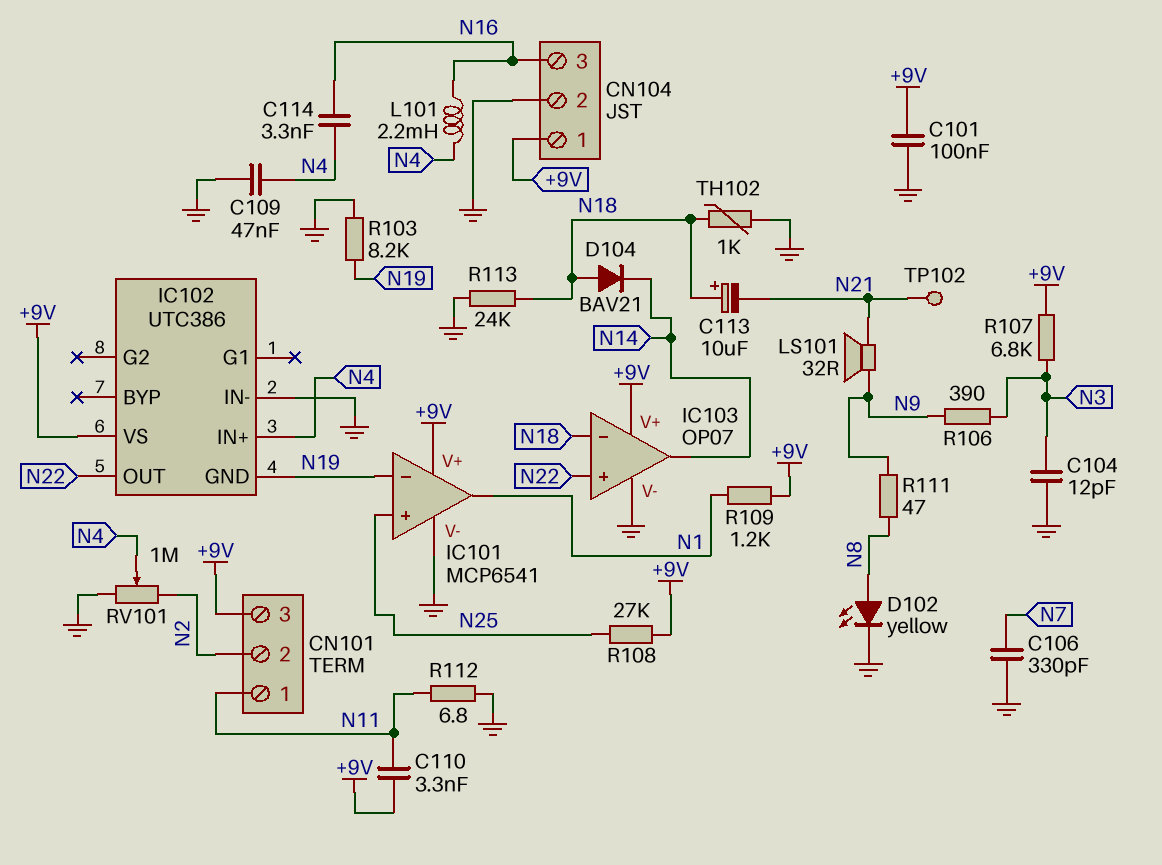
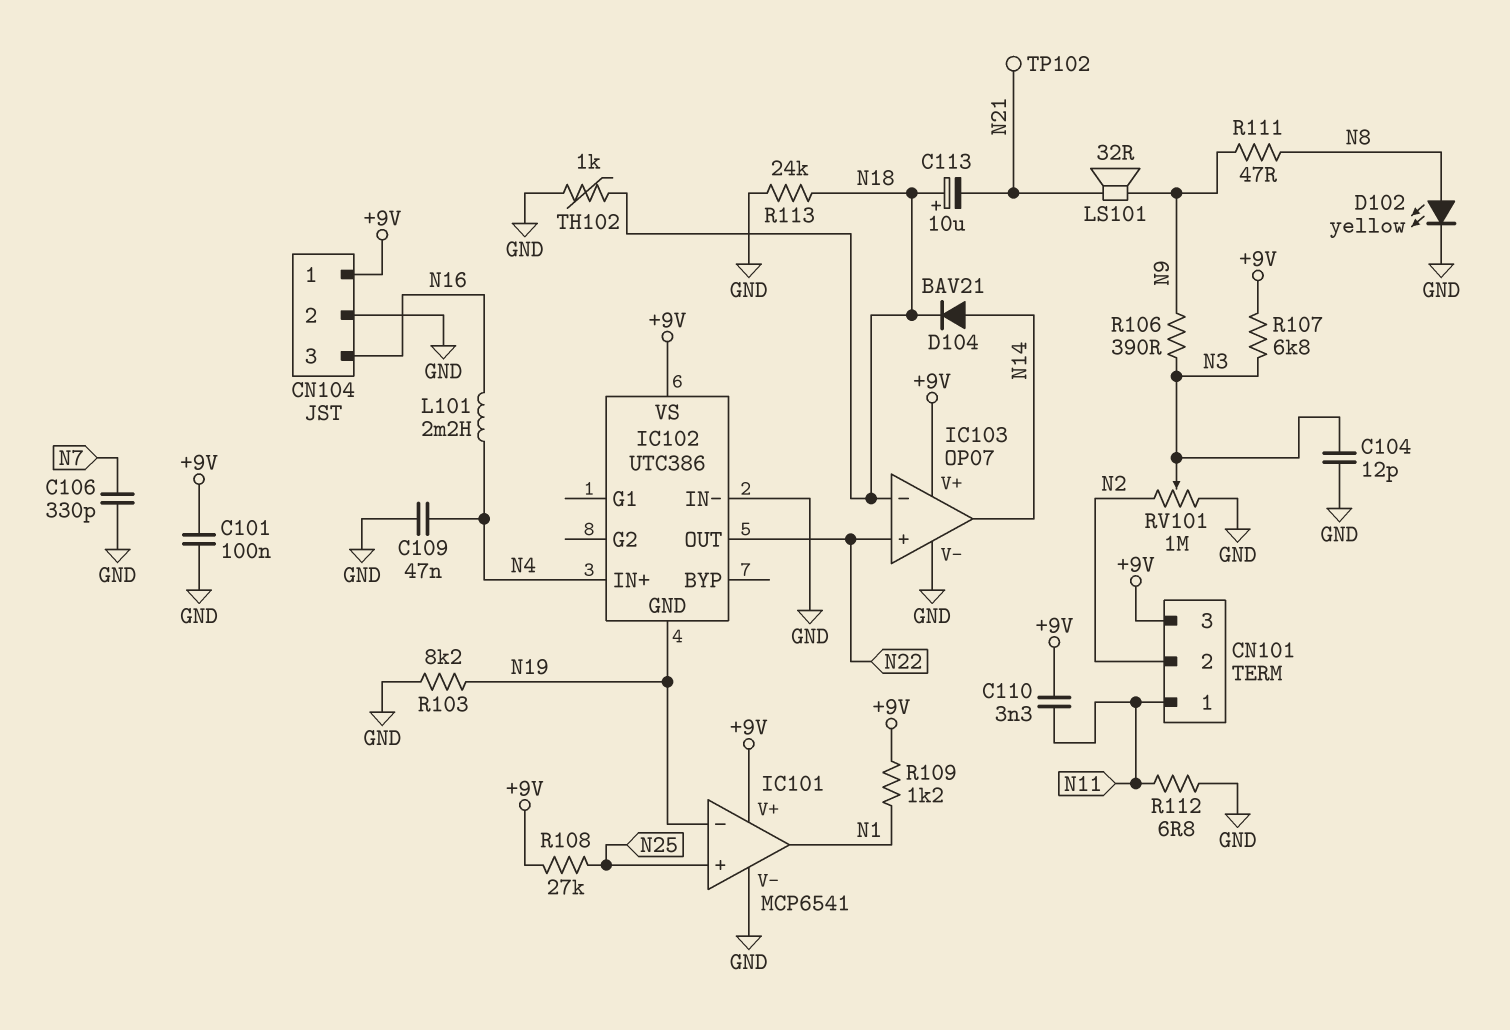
C114: 3.3nF (N4, N16) -> none
D104: diode BAV21 (A N18, K N14) -> diode BAV21 (A N14, K N18)
RV101: 1M (GND, N2, wiper N4) -> 1M (GND, N2, wiper N3)

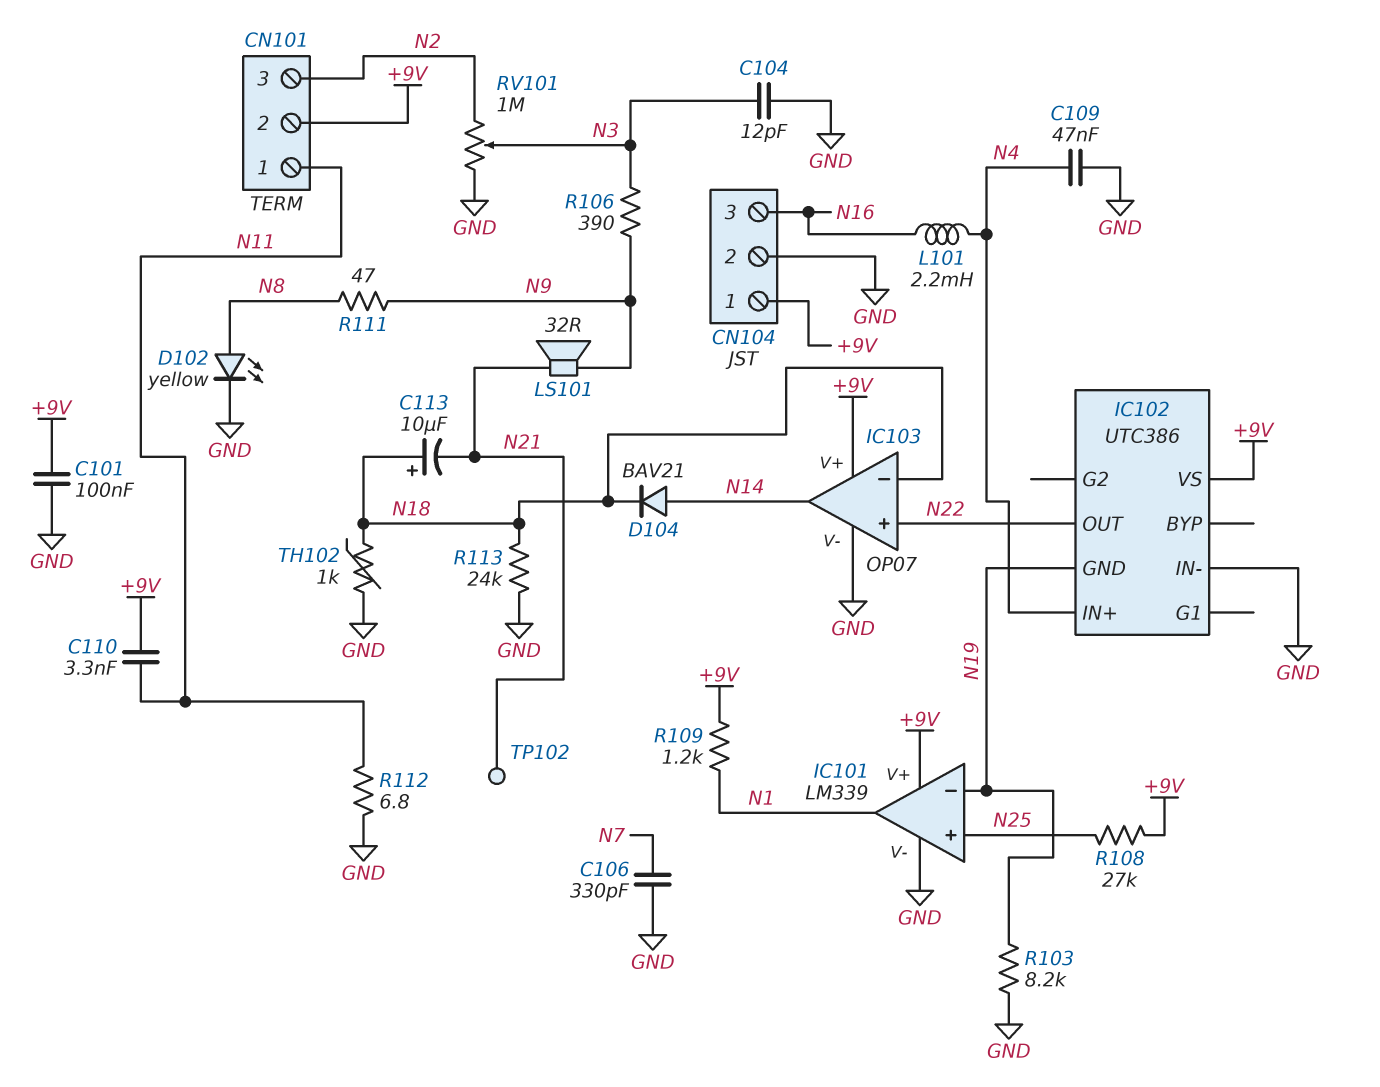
CN101 pin 2: N2 -> +9V
CN101 pin 3: +9V -> N2
IC101: MCP6541 -> LM339
R107: 6.8k (+9V, N3) -> none

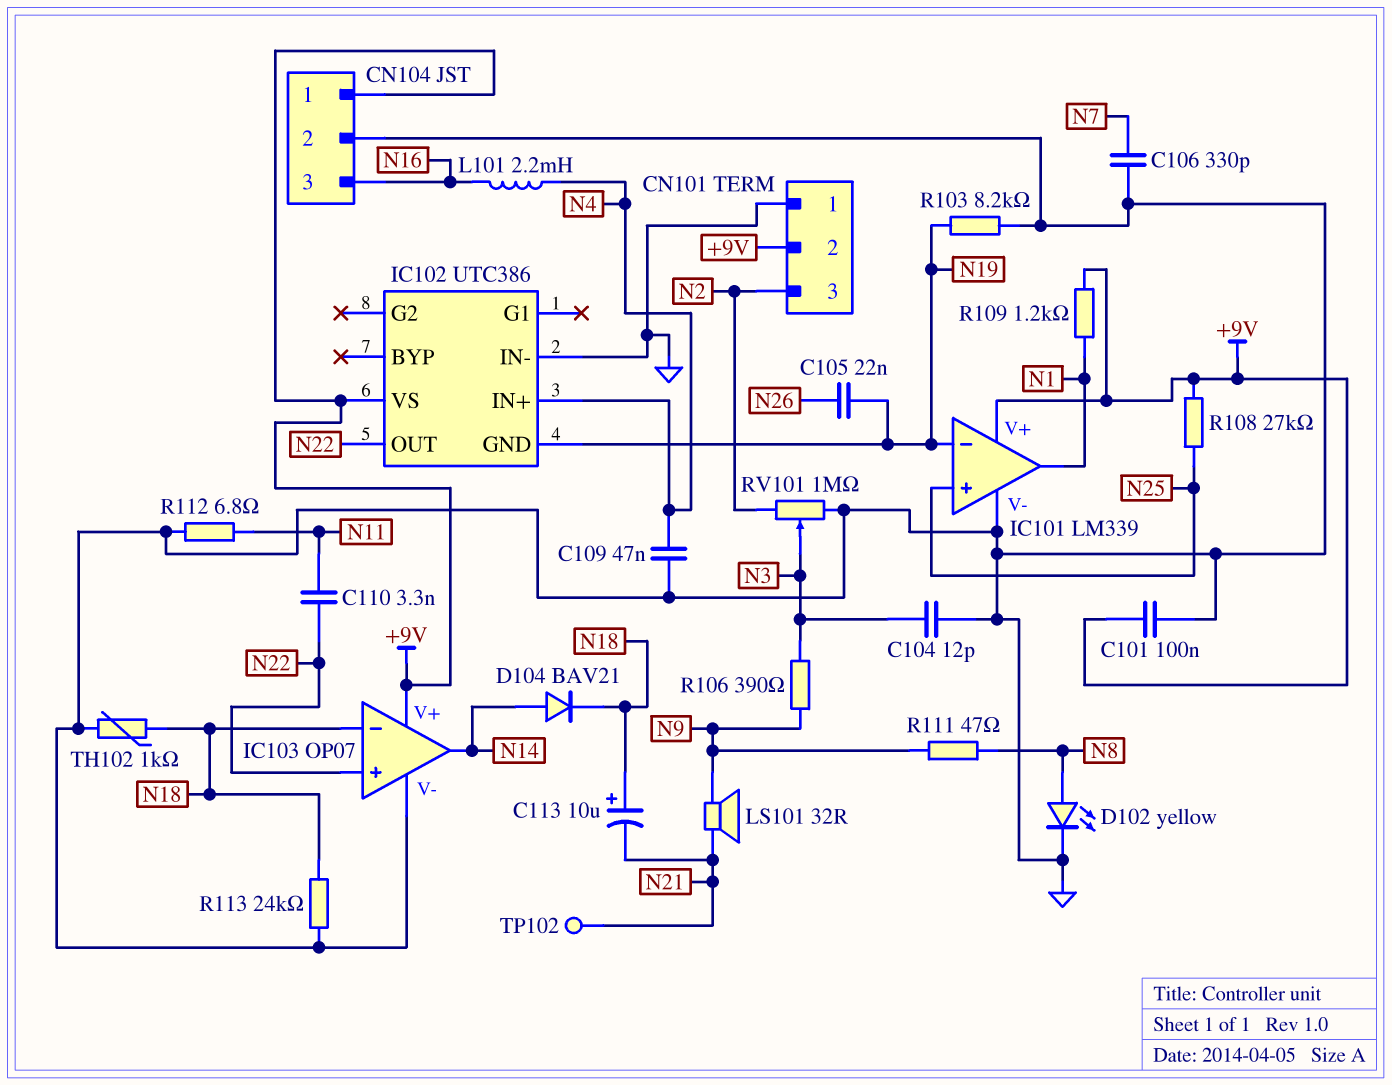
C105: none -> 22nF (N19, N26)
C110: 3.3nF (+9V, N11) -> 3.3nF (N11, N22)
CN101 pin 1: N11 -> GND

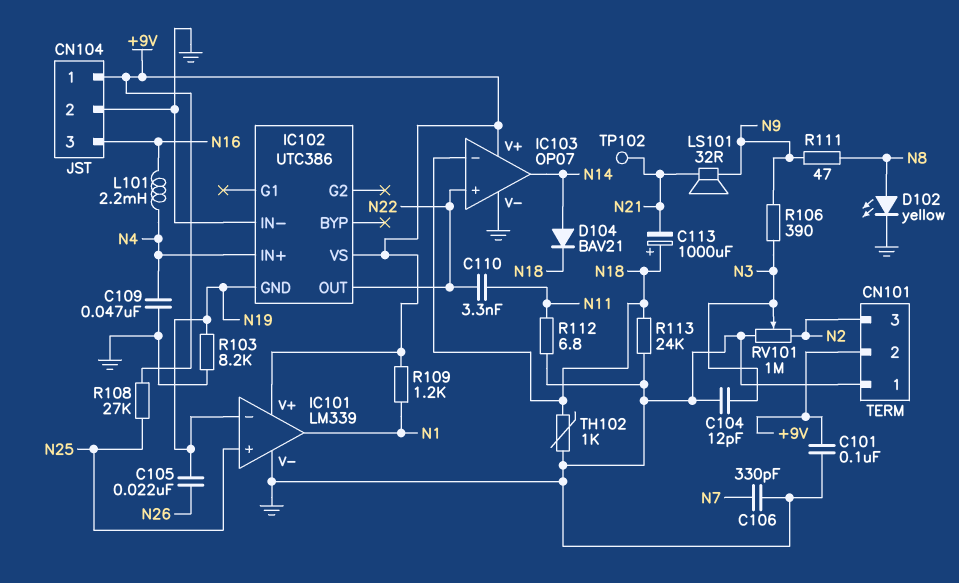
C113: 10uF (plus N18, minus N21) -> 1000uF (plus N18, minus N21)

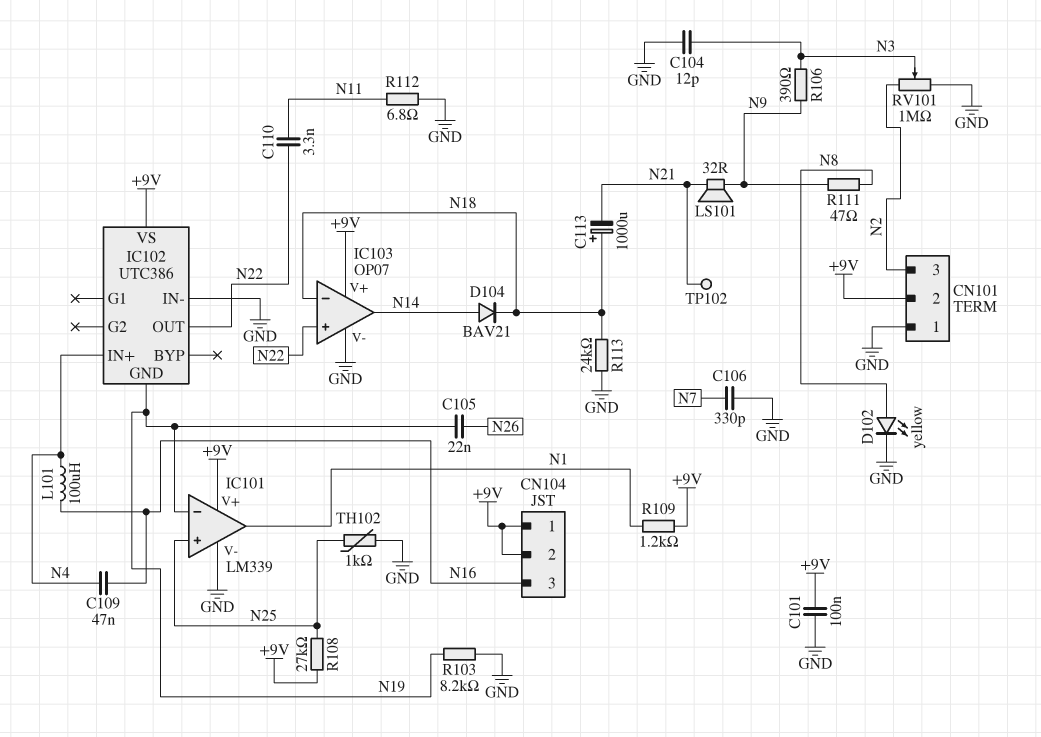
C109: 47nF (GND, N4) -> 47nF (N4, N16)
CN104 pin 2: GND -> +9V
L101: 2.2mH (N4, N16) -> 100uH (N4, N16)
TH102: 1k (GND, N18) -> 1k (GND, N25)

